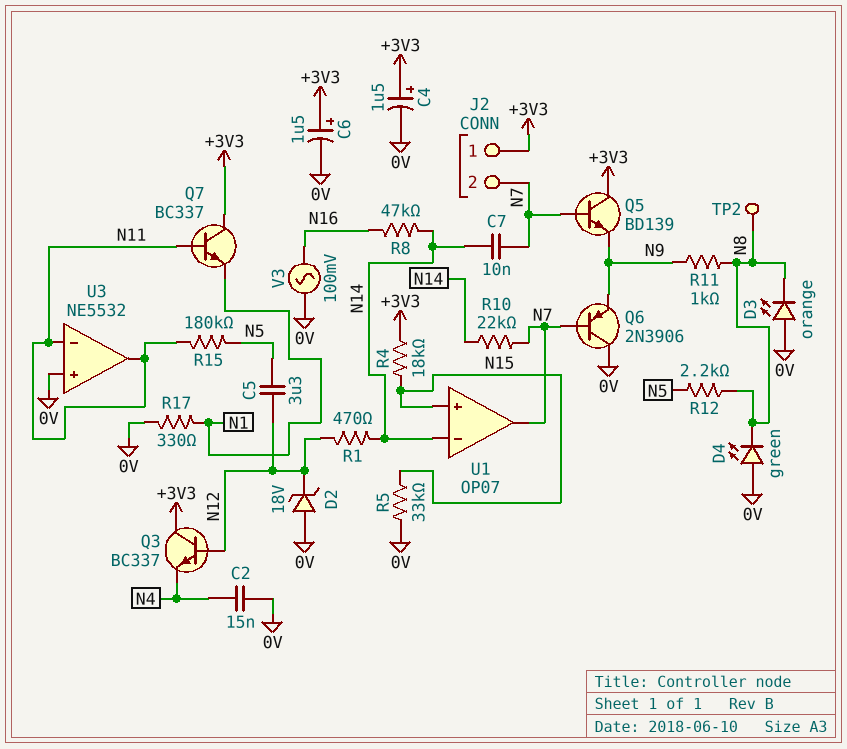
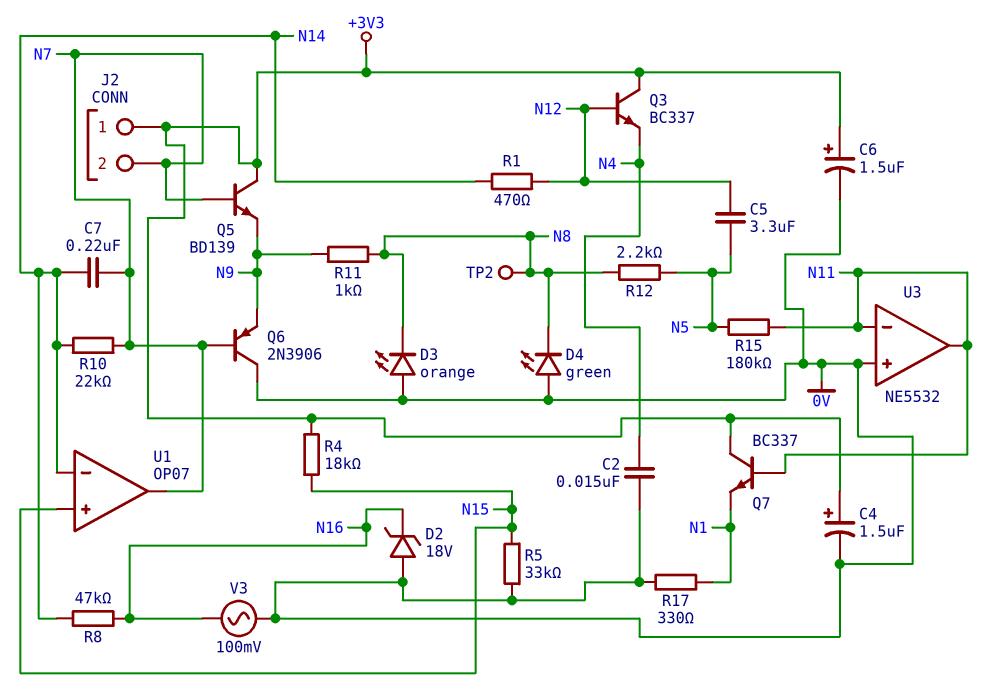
C7: 10nF (N7, N14) -> 220nF (N7, N14)
D2: zener 18V (A 0V, K N12) -> zener 18V (A 0V, K N16)

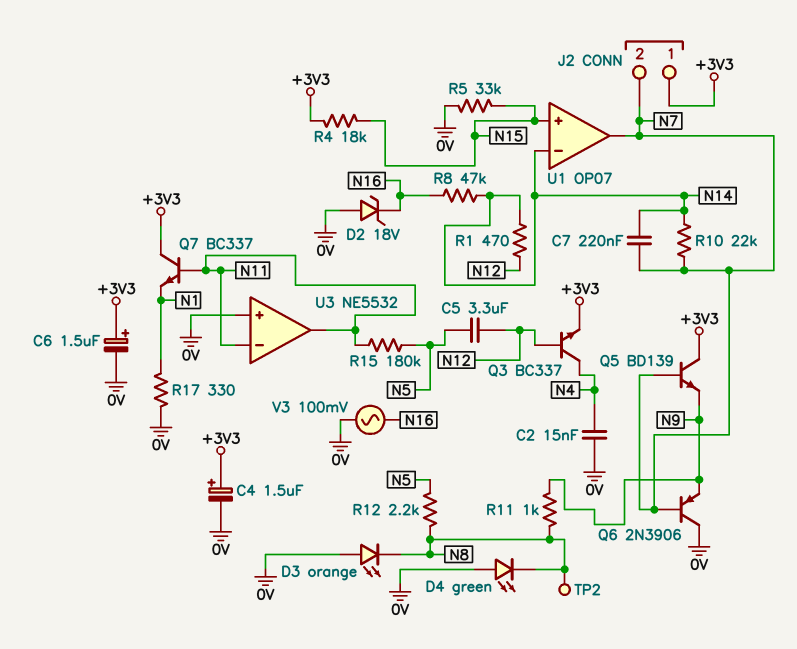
Q3: NPN BC337 (B N12, C +3V3, E N4) -> NPN BC337 (B N12, C N4, E +3V3)

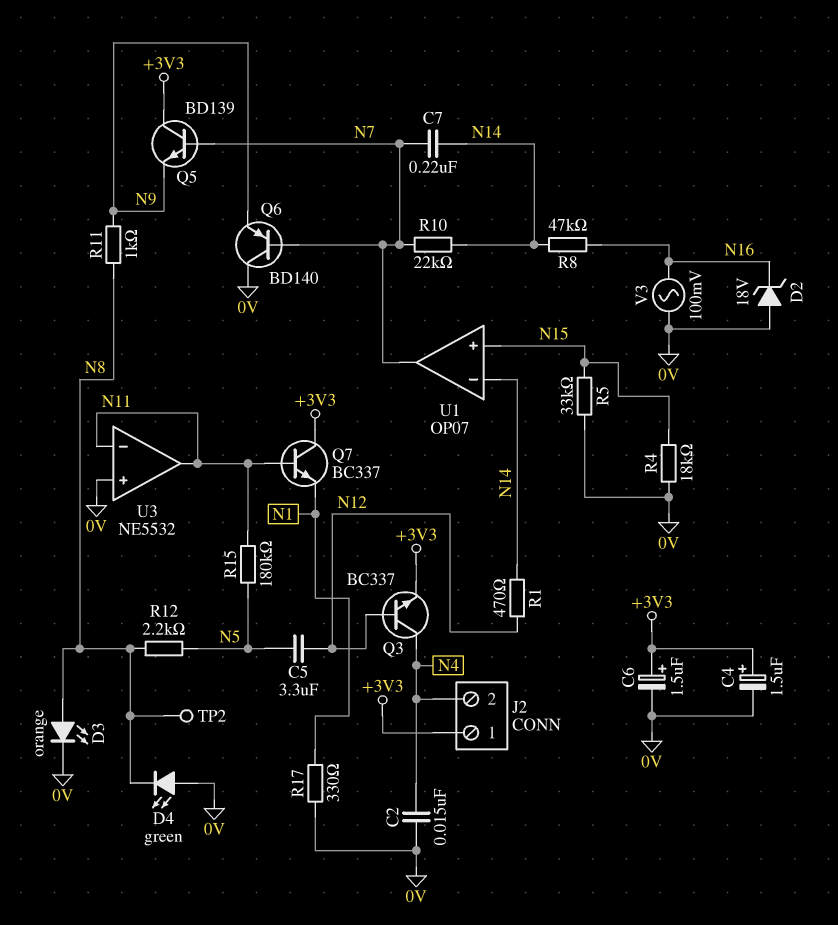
D3: LED orange (A 0V, K N8) -> LED orange (A N8, K 0V)
J2 pin 2: N7 -> N4
Q6: PNP 2N3906 (B N7, C 0V, E N9) -> PNP BD140 (B N7, C 0V, E N9)
R4: 18k (+3V3, N15) -> 18k (0V, N15)

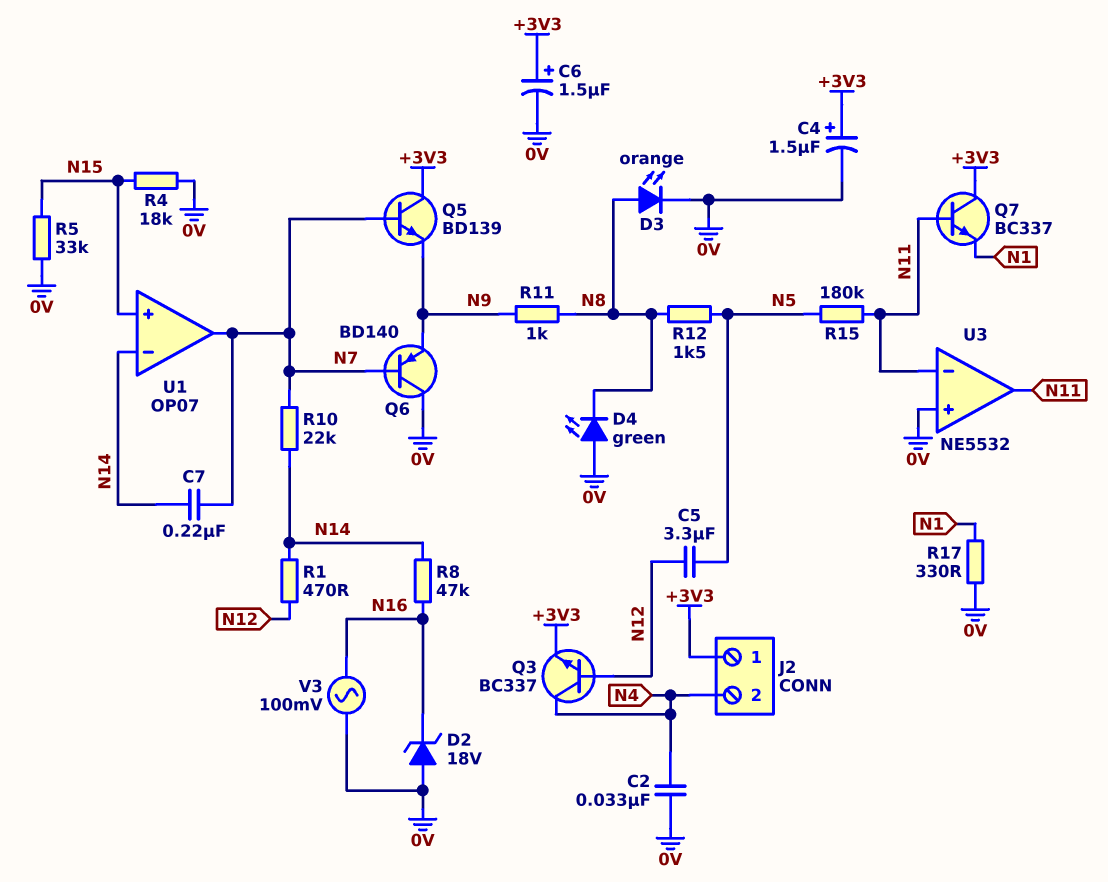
C2: 15nF (0V, N4) -> 33nF (0V, N4)
R12: 2.2k (N5, N8) -> 1.5k (N5, N8)
TP2: test point (N8) -> none

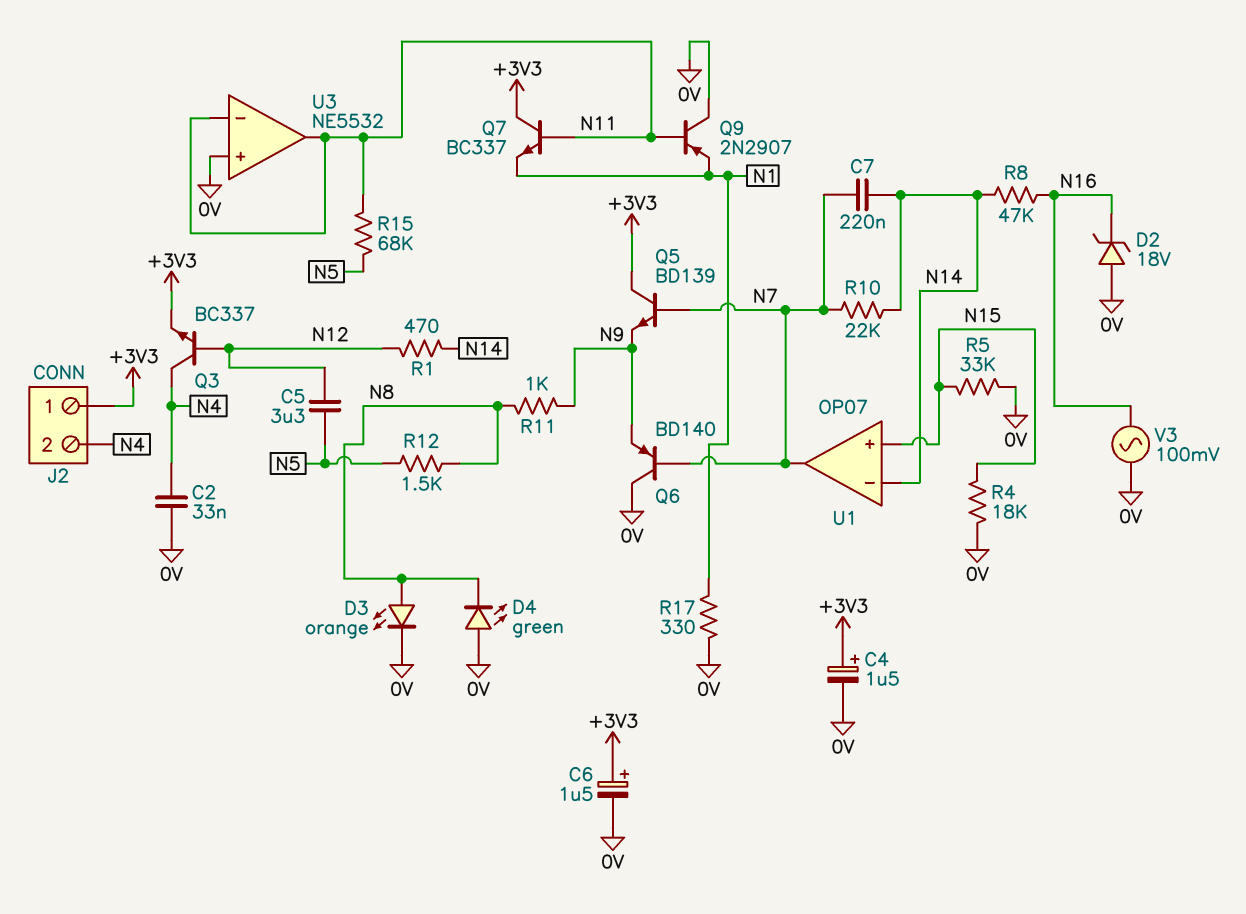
Q9: none -> PNP 2N2907 (B N11, C 0V, E N1)
R15: 180k (N5, N11) -> 68k (N5, N11)

